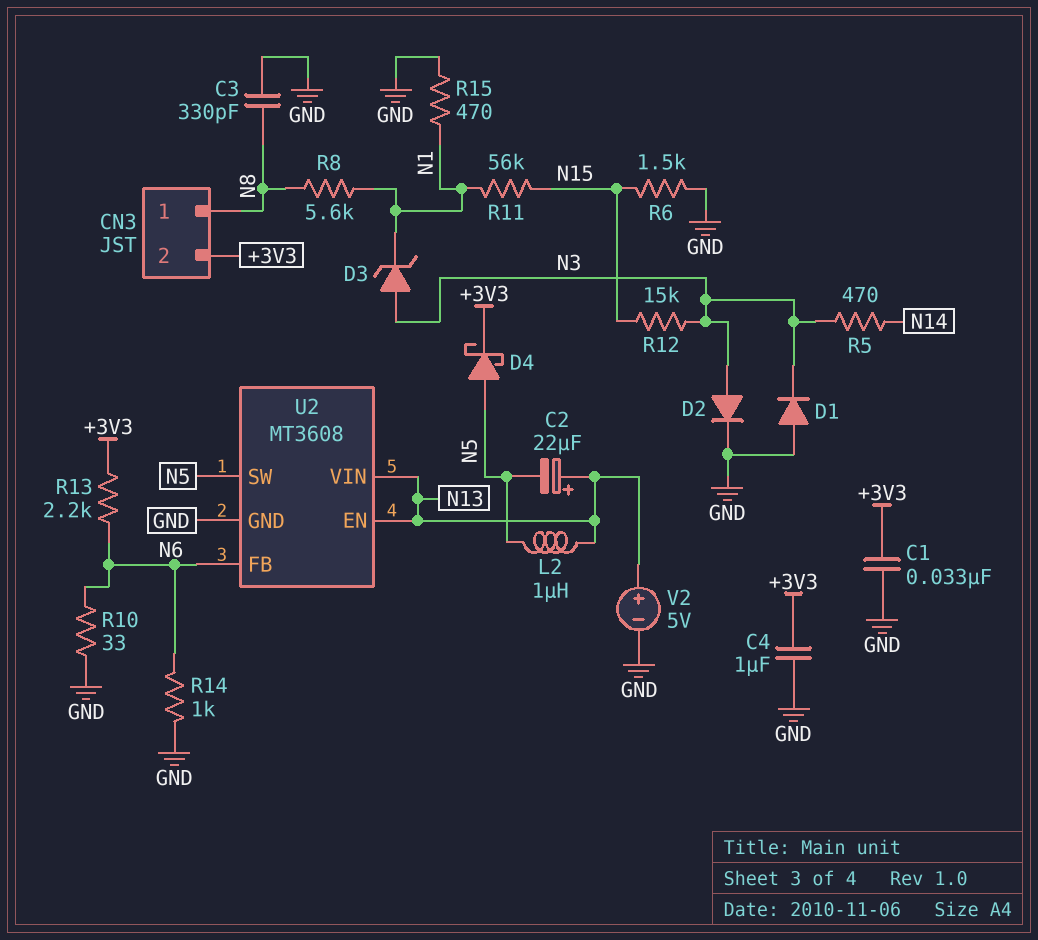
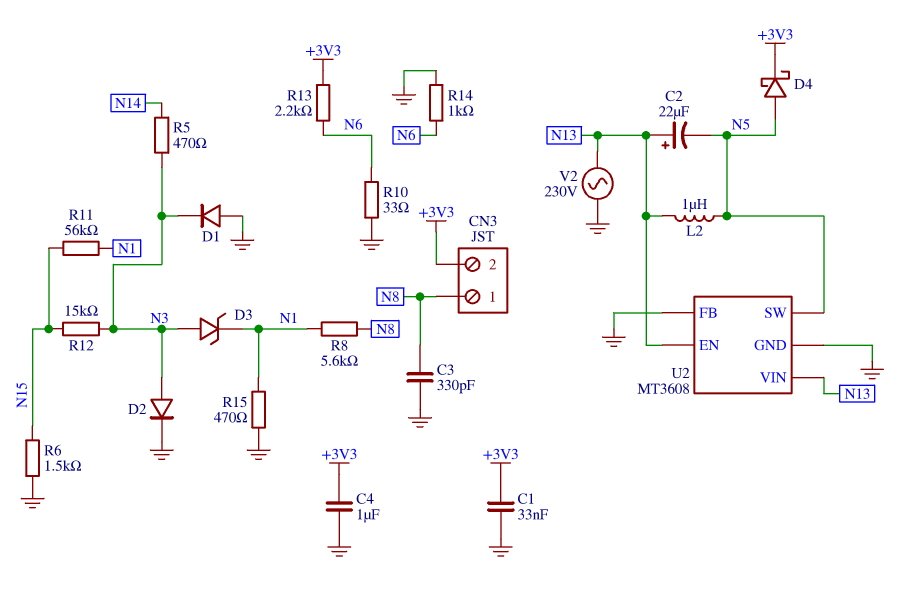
U2 pin FB: N6 -> GND
V2: 5V (plus N13, minus GND) -> AC 230V (GND, N13)

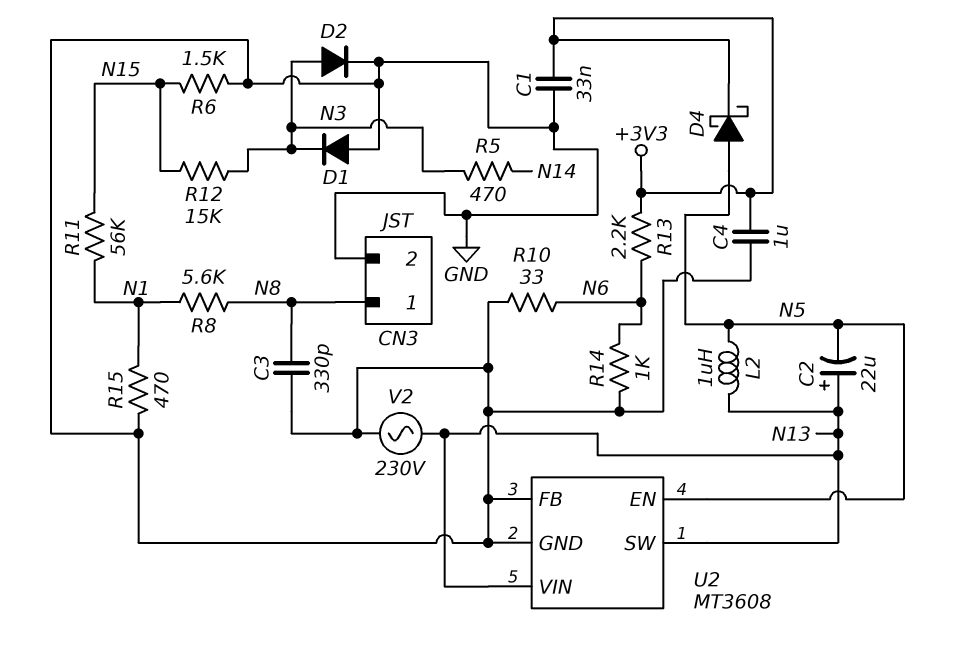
CN3 pin 2: +3V3 -> GND
D3: zener (A N3, K N1) -> none
U2 pin EN: N13 -> N5
U2 pin SW: N5 -> N13

